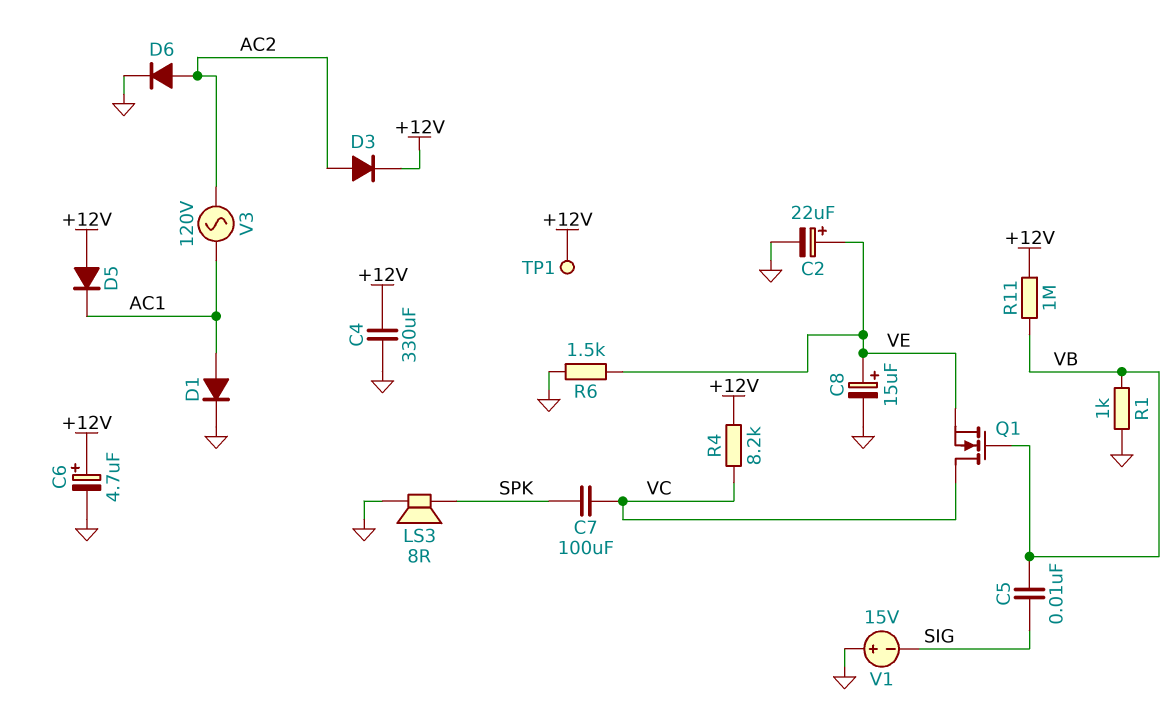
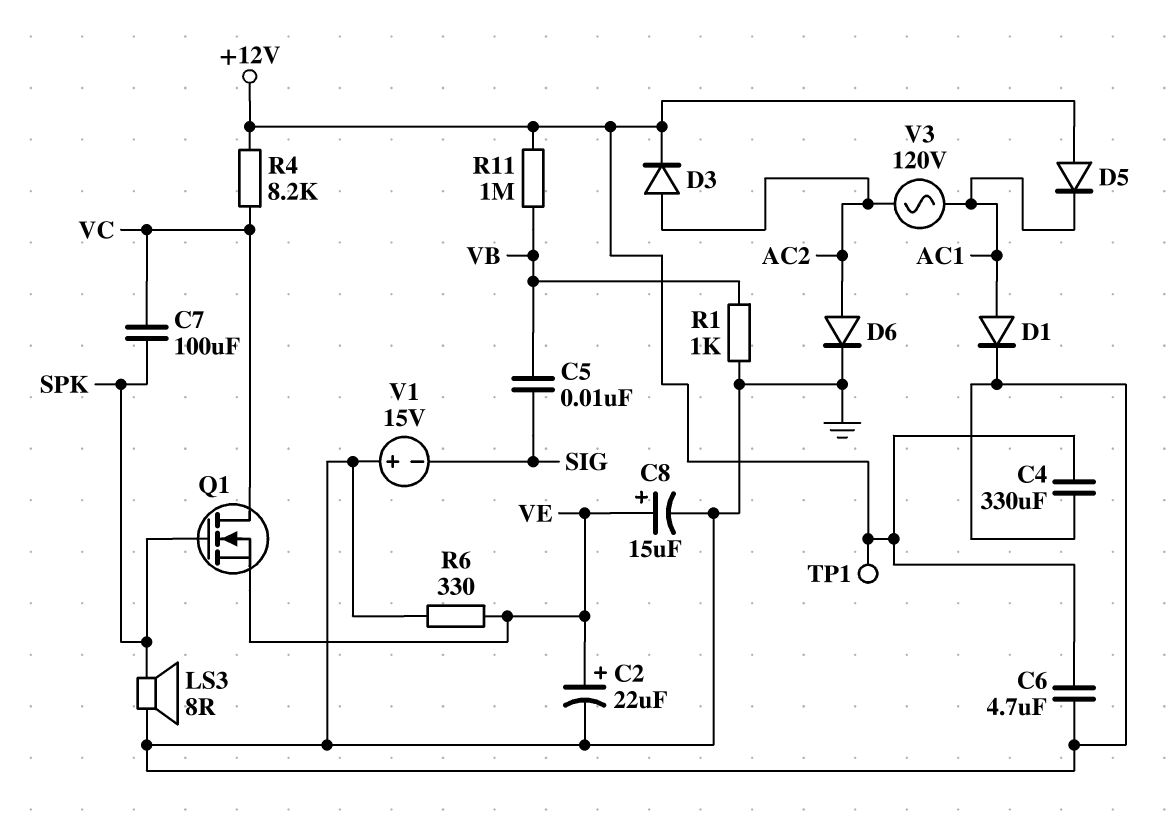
C6: 4.7uF (plus +12V, minus GND) -> 4.7uF (+12V, GND)
Q1: NMOS (G VB, D VC, S VE) -> NMOS (G SPK, D VC, S VE)
R6: 1.5k (GND, VE) -> 330 (GND, VE)

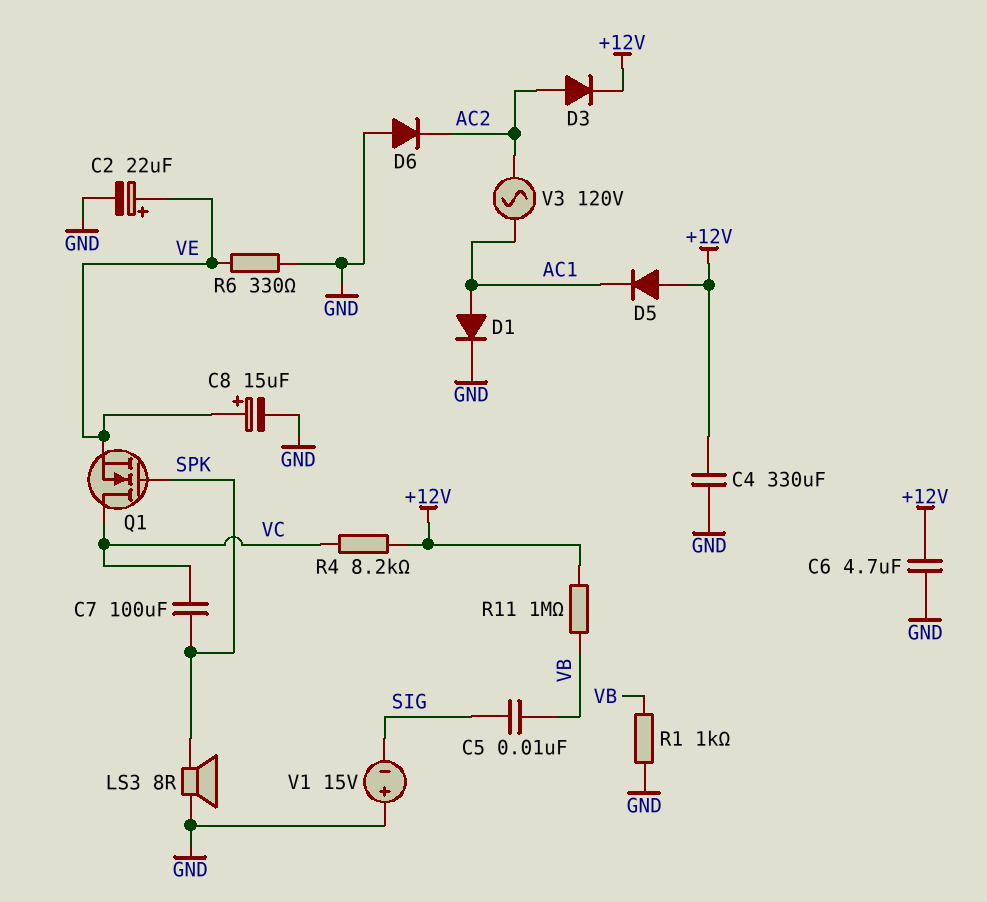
D6: diode (A AC2, K GND) -> diode (A GND, K AC2)
TP1: test point (+12V) -> none

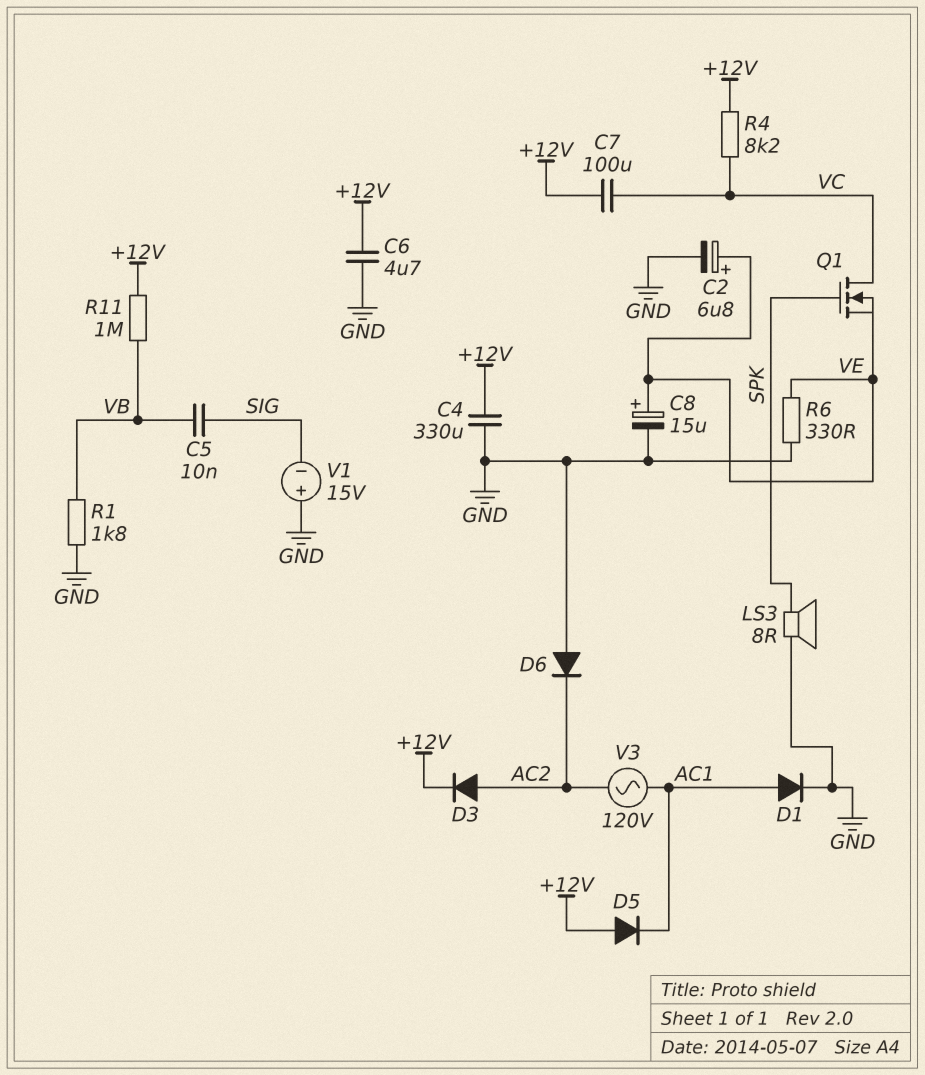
C2: 22uF (plus VE, minus GND) -> 6.8uF (plus VE, minus GND)
C7: 100uF (SPK, VC) -> 100uF (+12V, VC)
R1: 1k (GND, VB) -> 1.8k (GND, VB)

